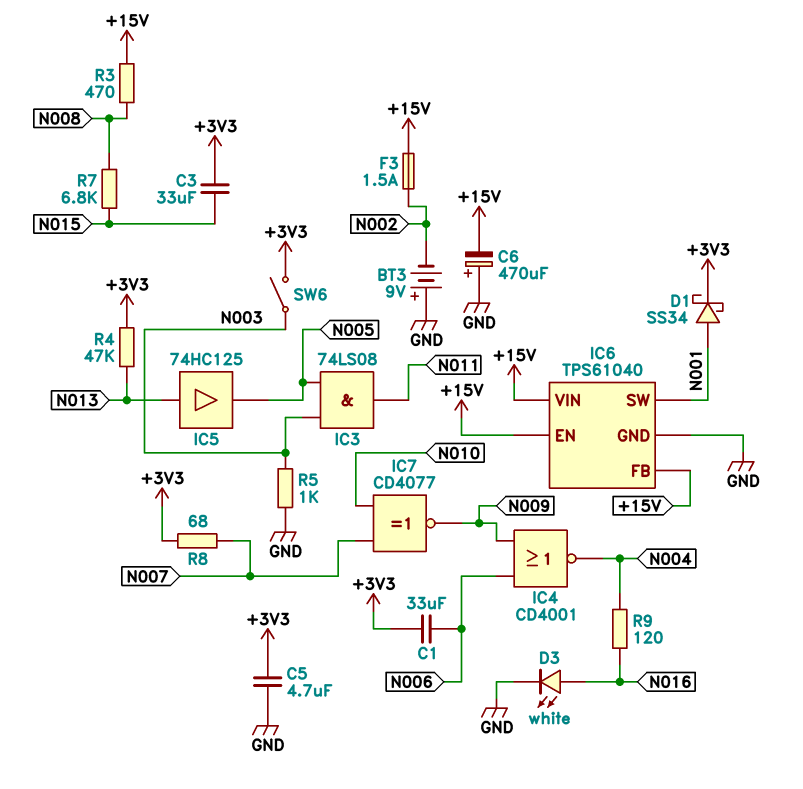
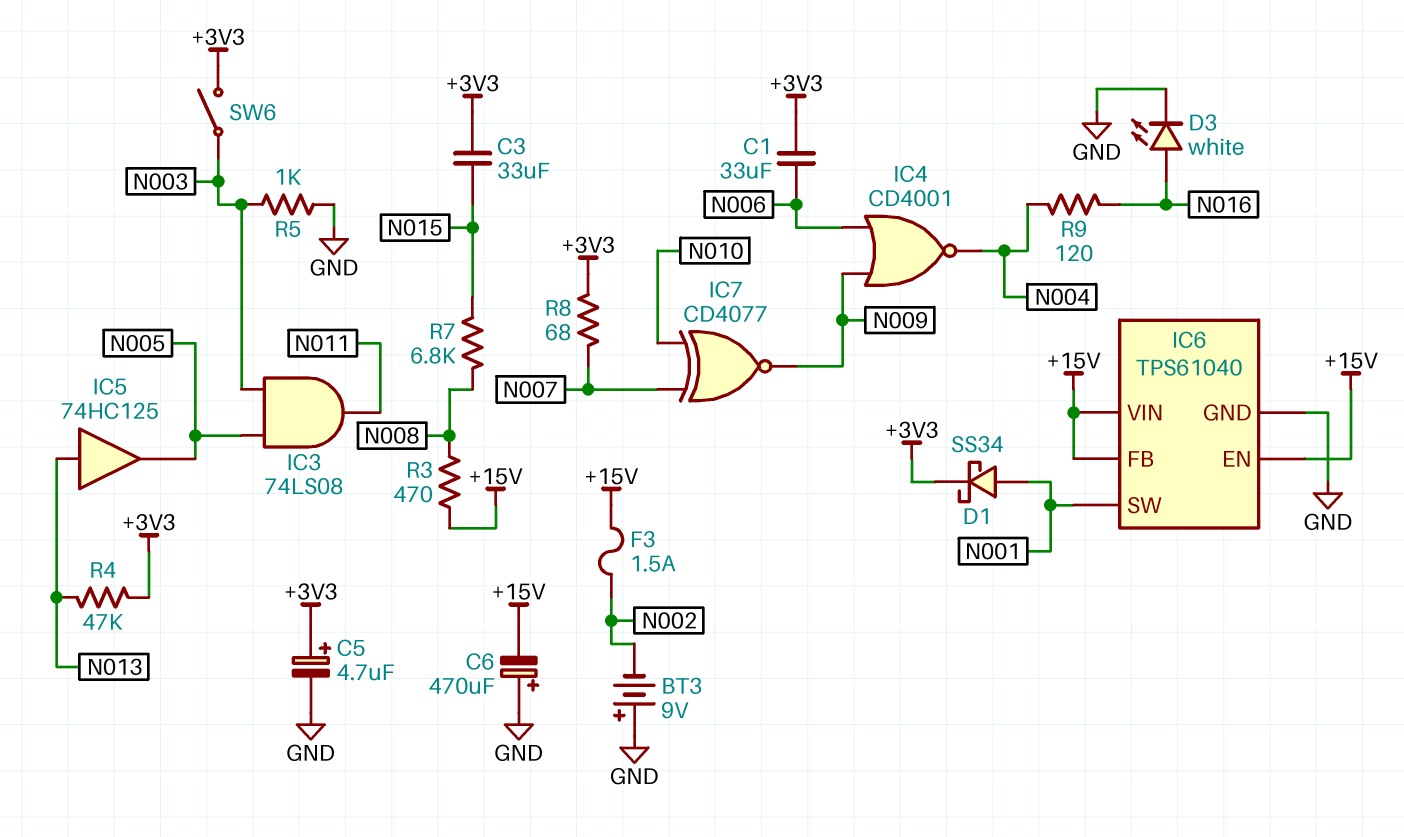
C5: 4.7uF (+3V3, GND) -> 4.7uF (plus +3V3, minus GND)

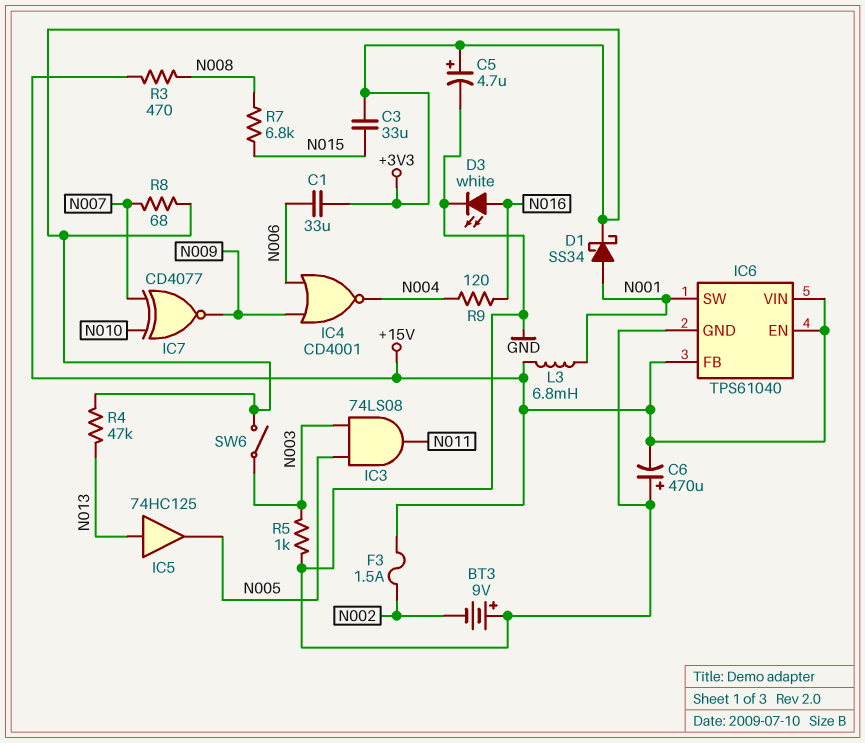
L3: none -> 6.8mH (+15V, N001)

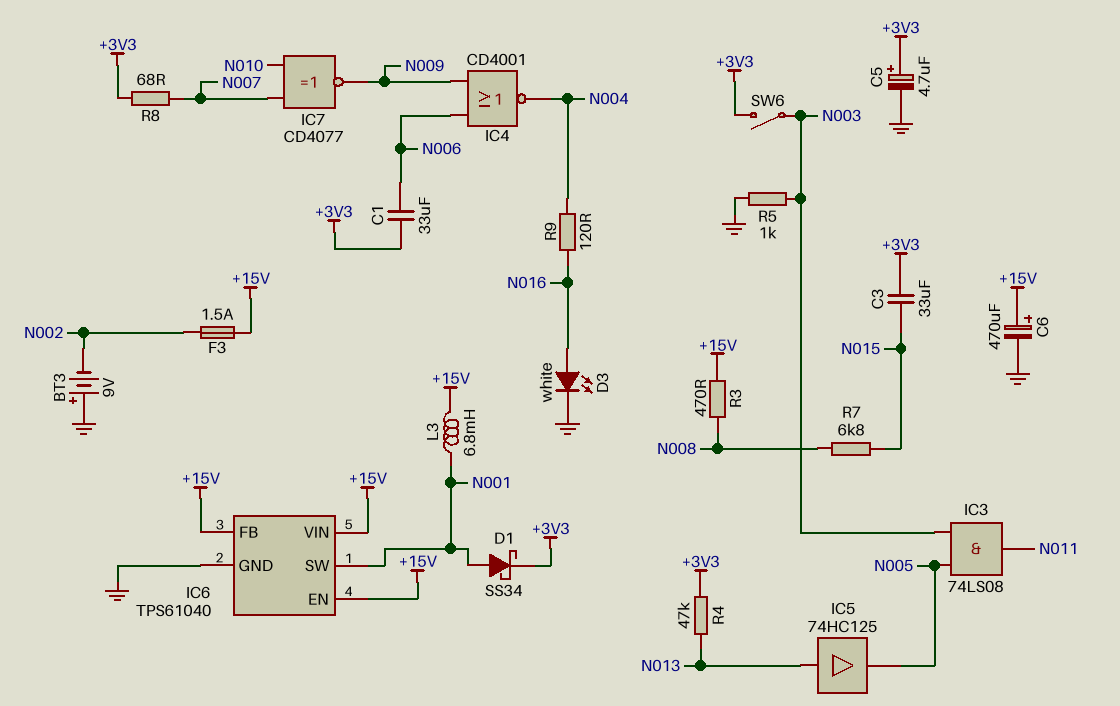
C6: 470uF (plus GND, minus +15V) -> 470uF (plus +15V, minus GND)

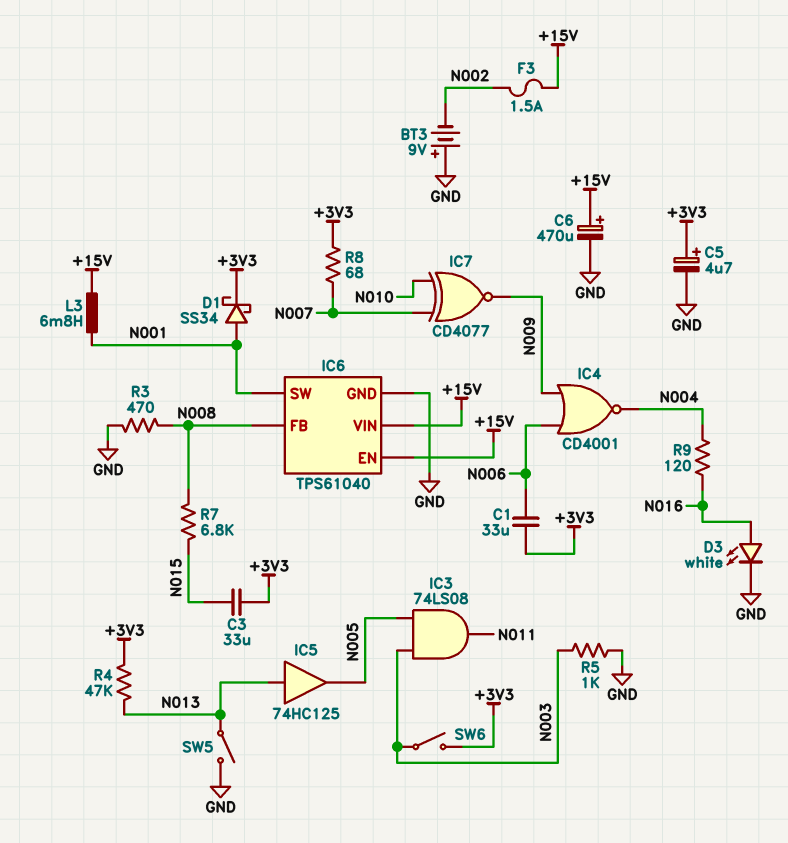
IC6 pin FB: +15V -> N008
R3: 470 (+15V, N008) -> 470 (GND, N008)
SW5: none -> switch (GND, N013)

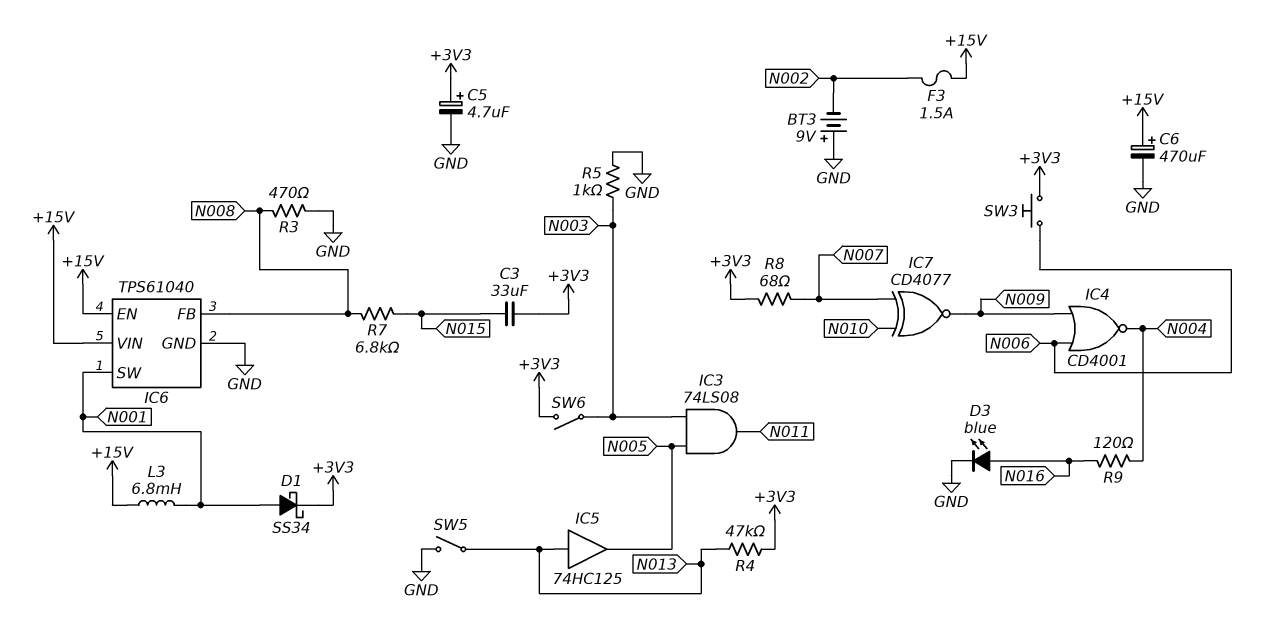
C1: 33uF (+3V3, N006) -> none
D3: LED white (A N016, K GND) -> LED blue (A N016, K GND)
SW3: none -> button (+3V3, N006)

